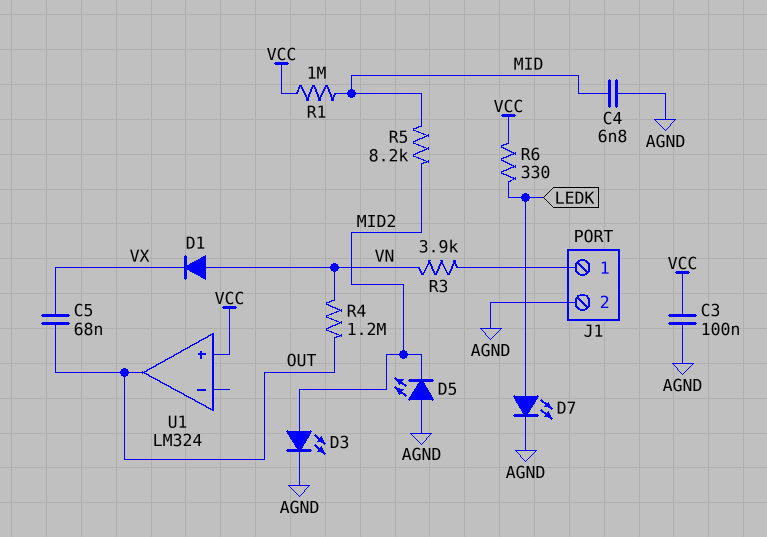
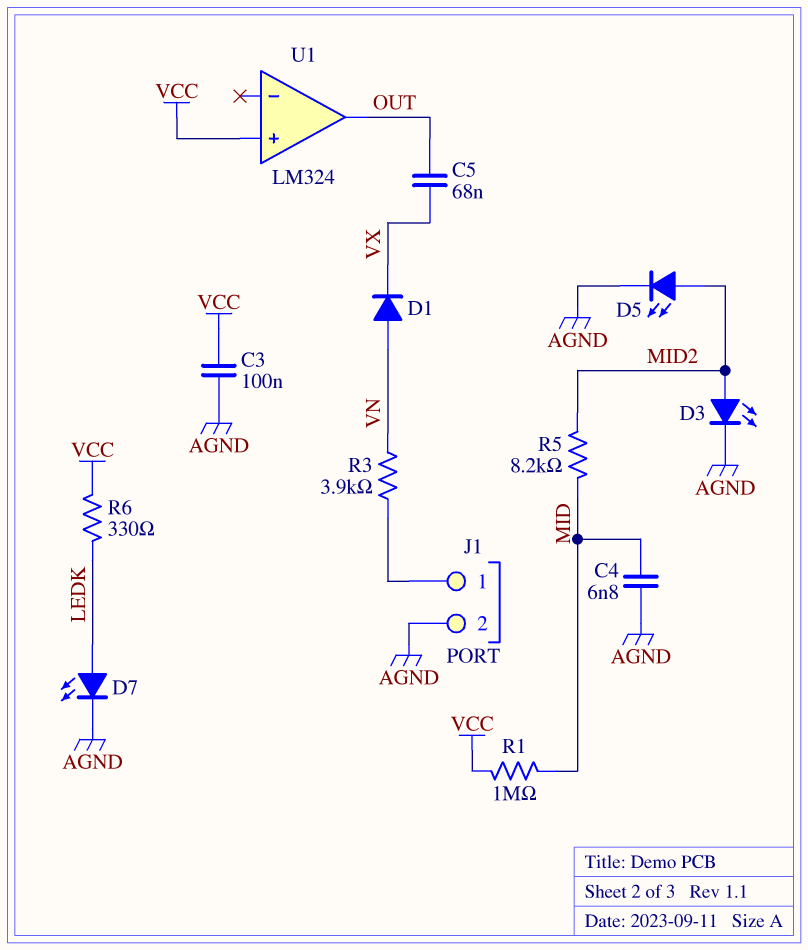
D5: LED (A AGND, K MID2) -> LED (A MID2, K AGND)
R4: 1.2M (OUT, VN) -> none

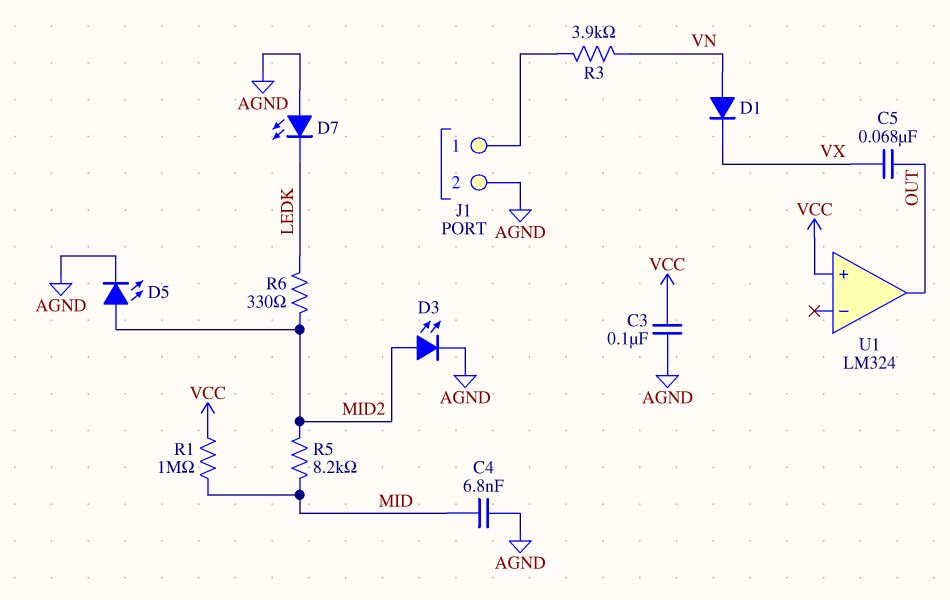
D7: LED (A LEDK, K AGND) -> LED (A AGND, K LEDK)
R6: 330 (LEDK, VCC) -> 330 (LEDK, MID2)

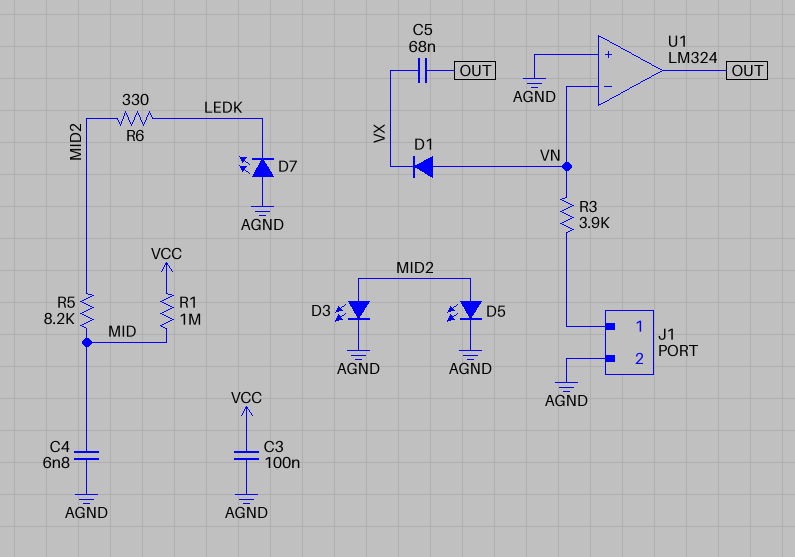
U1 pin in+: VCC -> AGND
U1 pin in-: none -> VN

